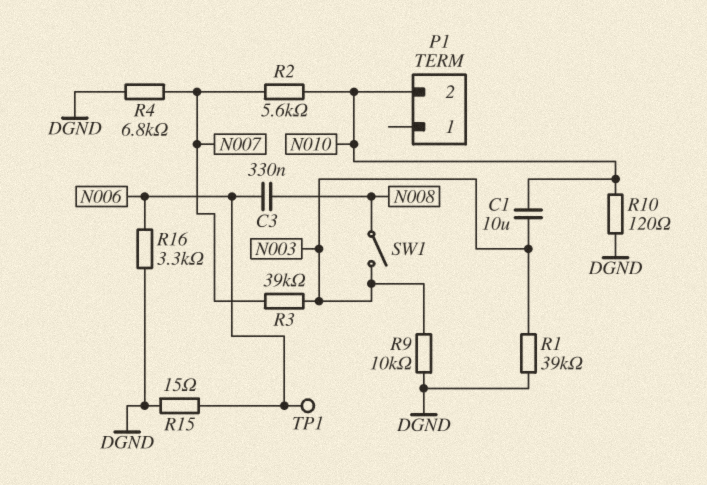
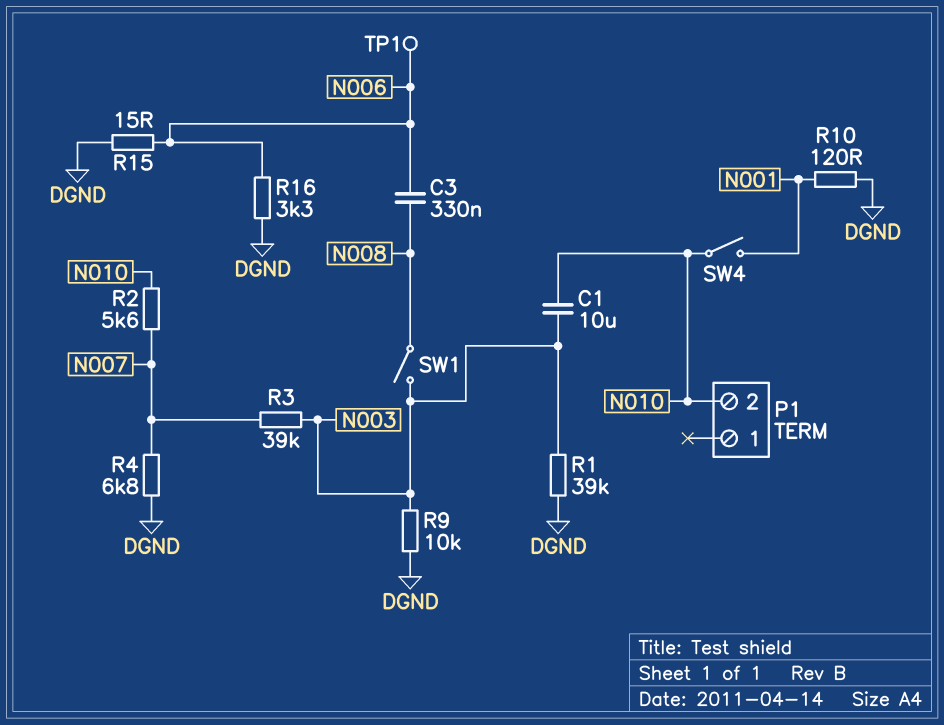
R10: 120 (DGND, N010) -> 120 (DGND, N001)
SW4: none -> switch (N001, N010)

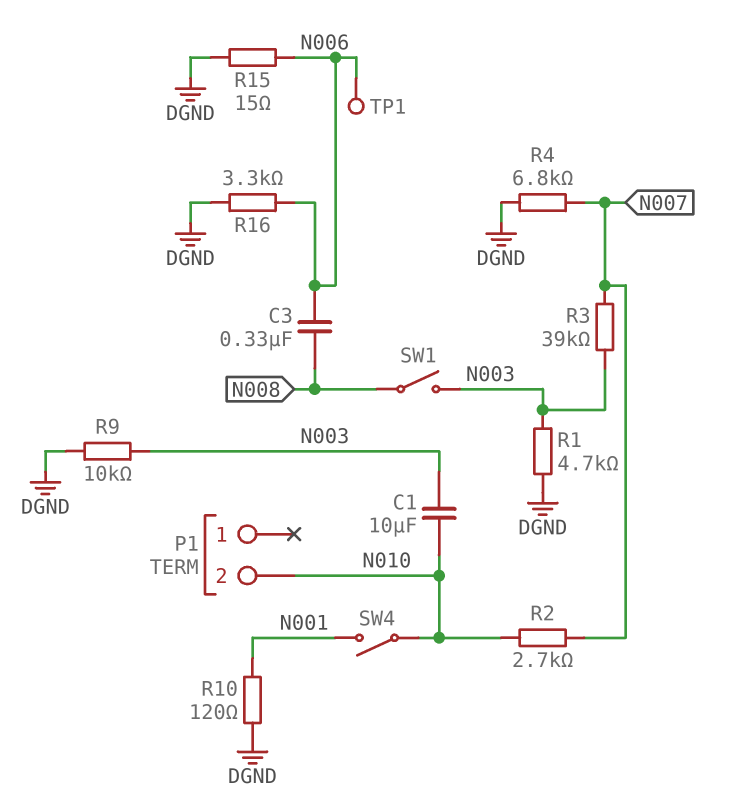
R1: 39k (DGND, N003) -> 4.7k (DGND, N003)
R2: 5.6k (N007, N010) -> 2.7k (N007, N010)

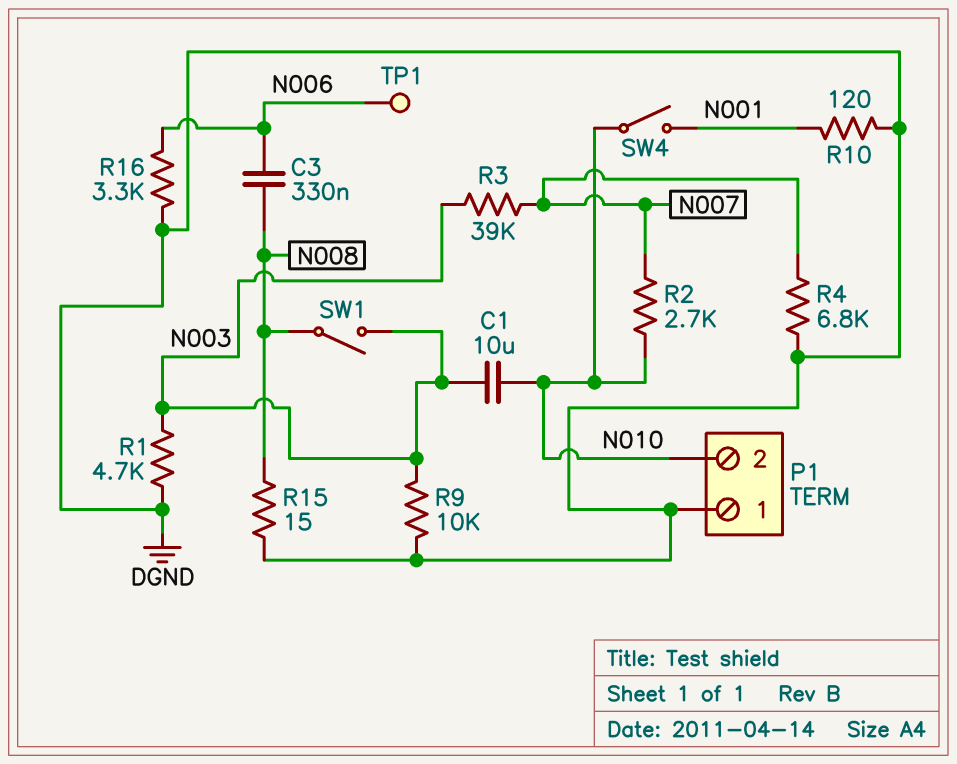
P1 pin 1: none -> DGND
R15: 15 (DGND, N006) -> 15 (DGND, N008)

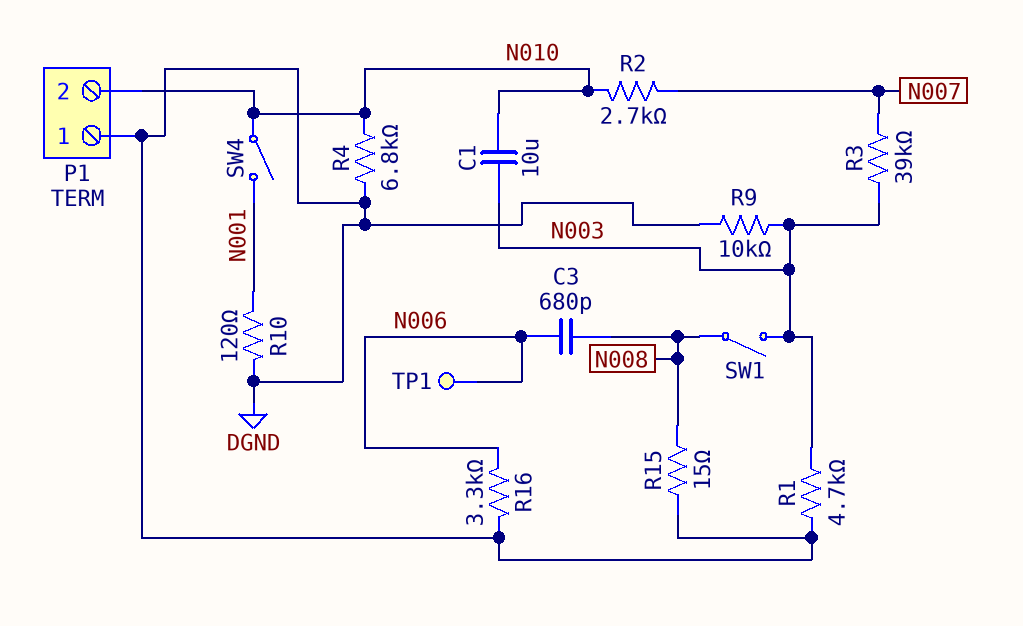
C3: 330nF (N006, N008) -> 680pF (N006, N008)
R4: 6.8k (DGND, N007) -> 6.8k (DGND, N010)

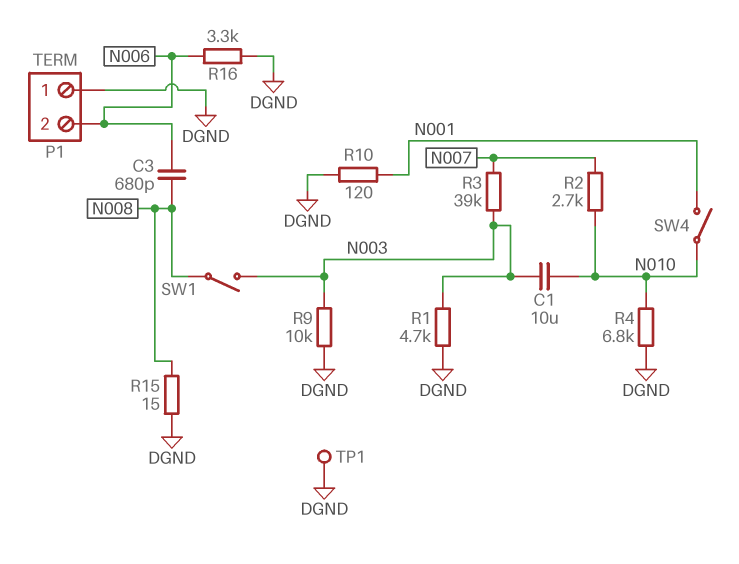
P1 pin 2: N010 -> N006
TP1: test point (N006) -> test point (DGND)

